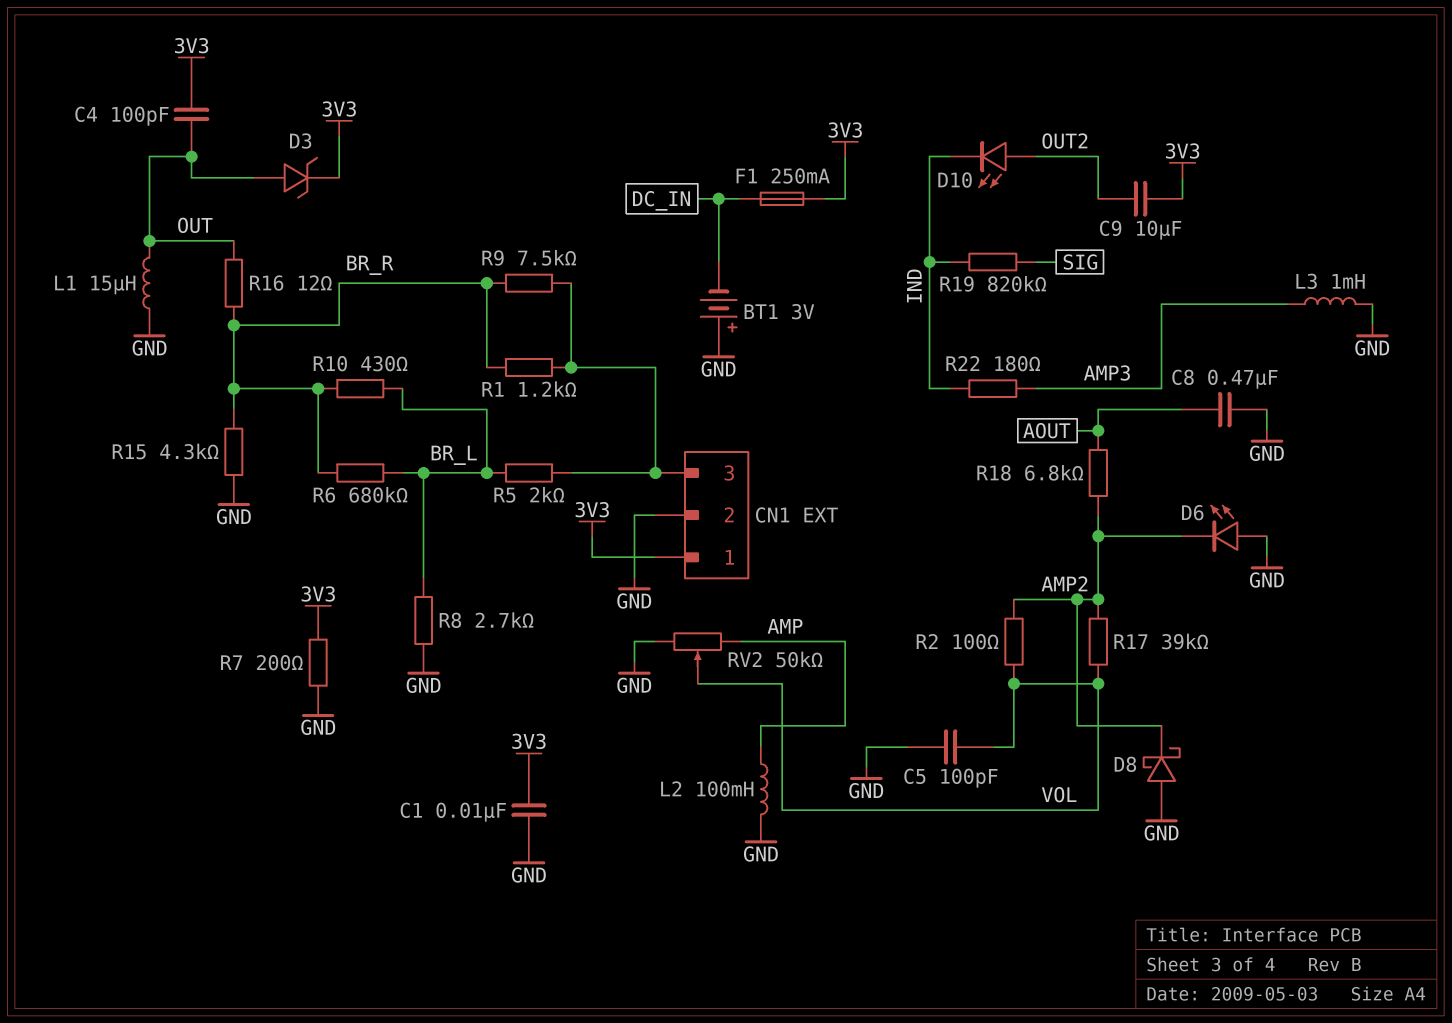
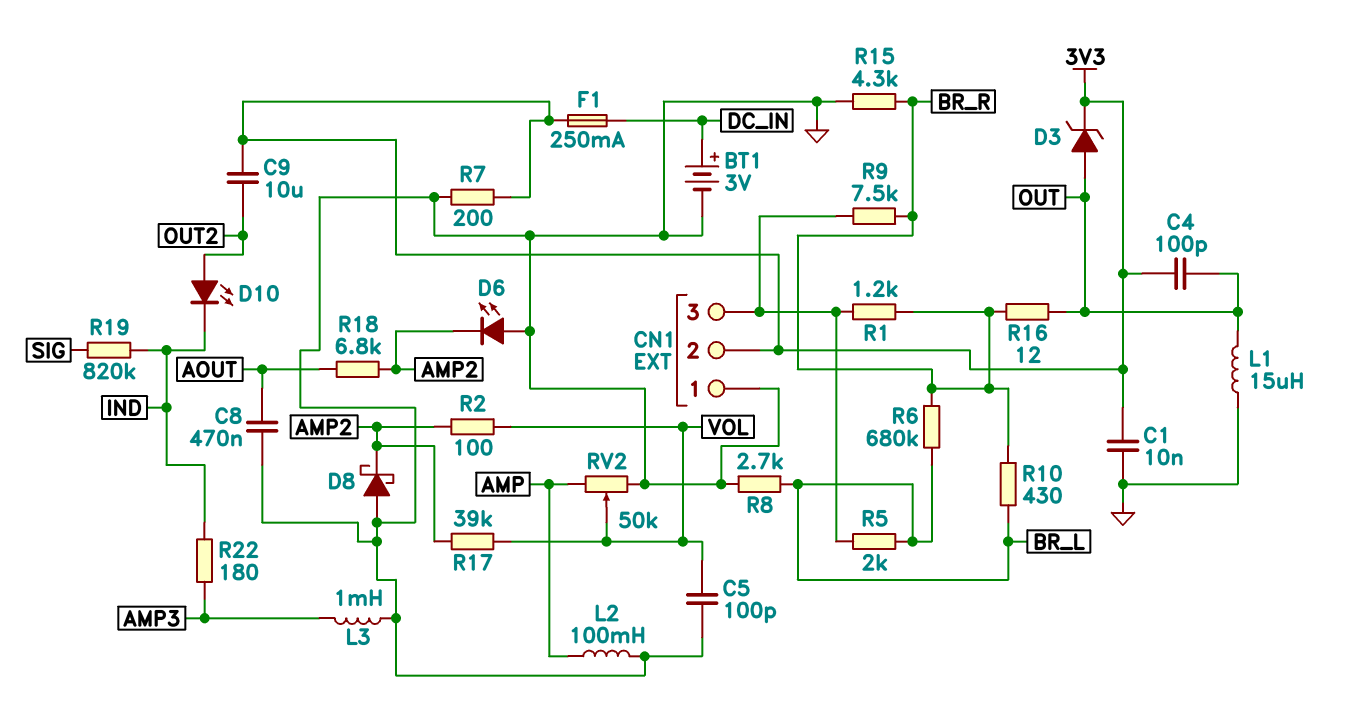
BT1: 3V (plus GND, minus DC_IN) -> 3V (plus DC_IN, minus GND)
CN1 pin 1: 3V3 -> GND
CN1 pin 2: GND -> 3V3

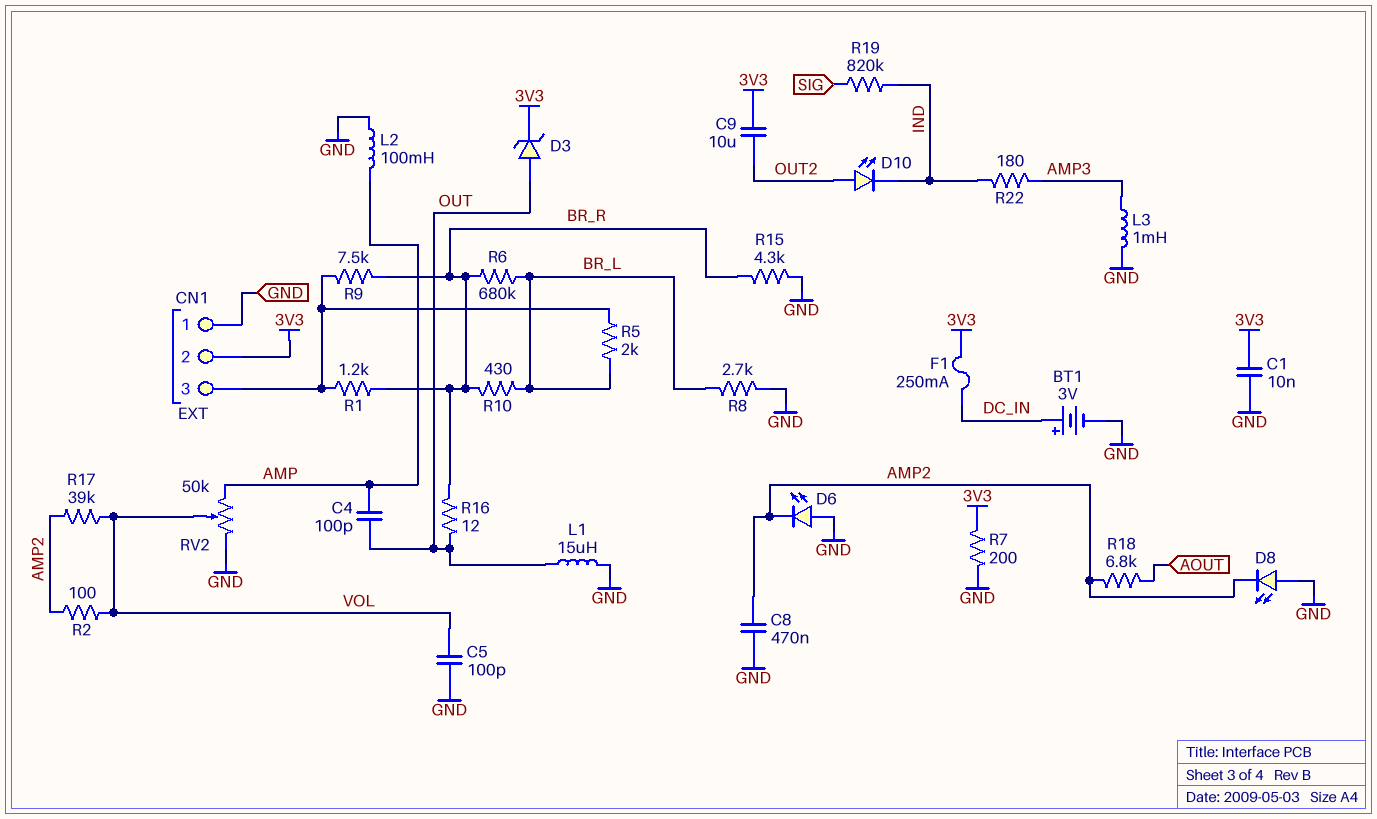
C4: 100pF (3V3, OUT) -> 100pF (AMP, OUT)
C8: 470nF (AOUT, GND) -> 470nF (AMP2, GND)
D8: schottky (A GND, K AMP2) -> LED (A GND, K AMP2)

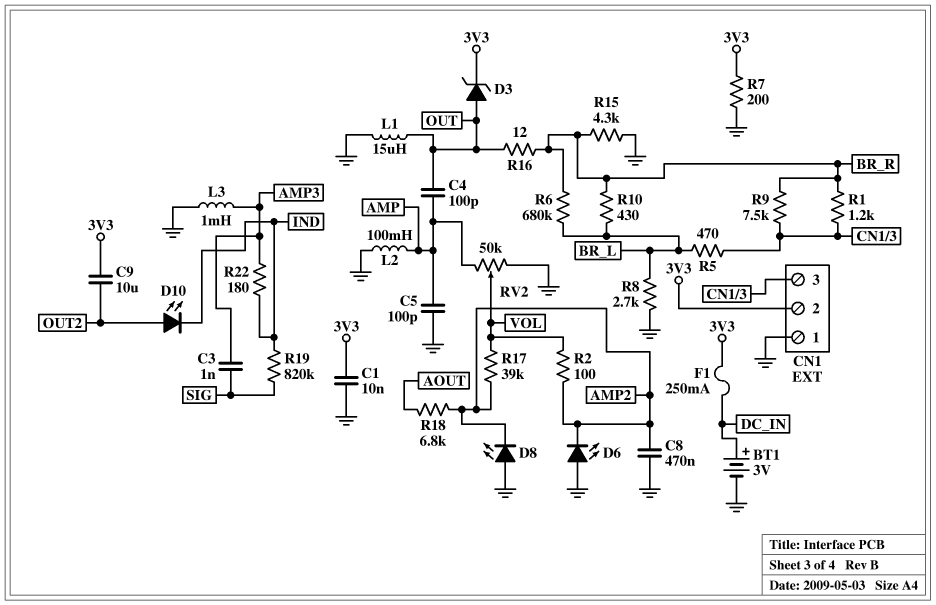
C3: none -> 1nF (AMP3, SIG)
C5: 100pF (GND, VOL) -> 100pF (AMP, GND)
R5: 2k (BR_L, CN1/3) -> 470 (BR_L, CN1/3)

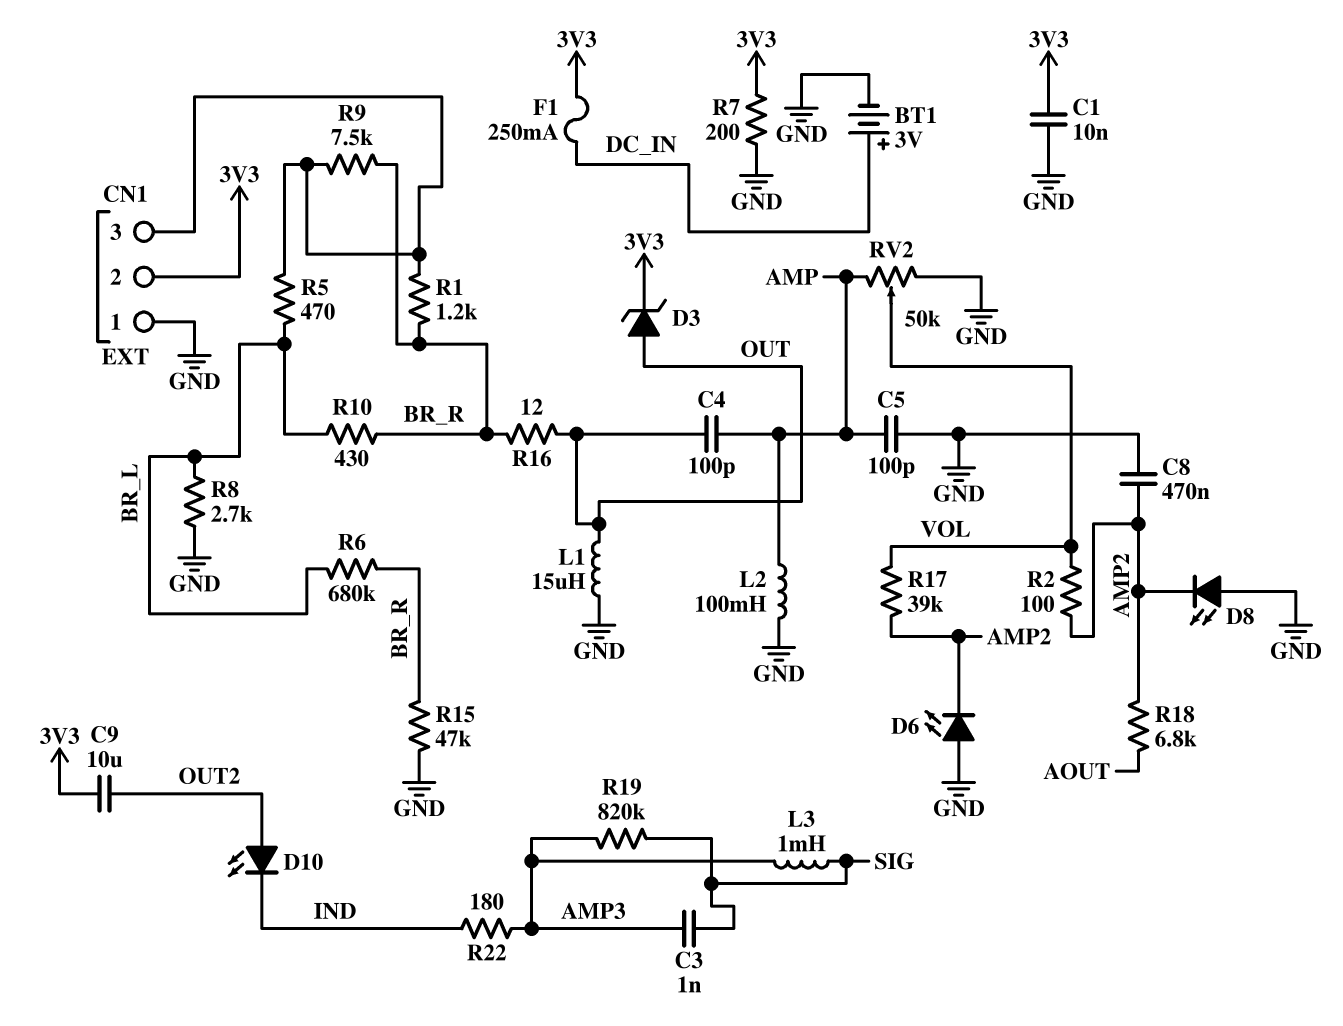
L3: 1mH (AMP3, GND) -> 1mH (AMP3, SIG)
R15: 4.3k (BR_R, GND) -> 47k (BR_R, GND)
R19: 820k (IND, SIG) -> 820k (AMP3, SIG)

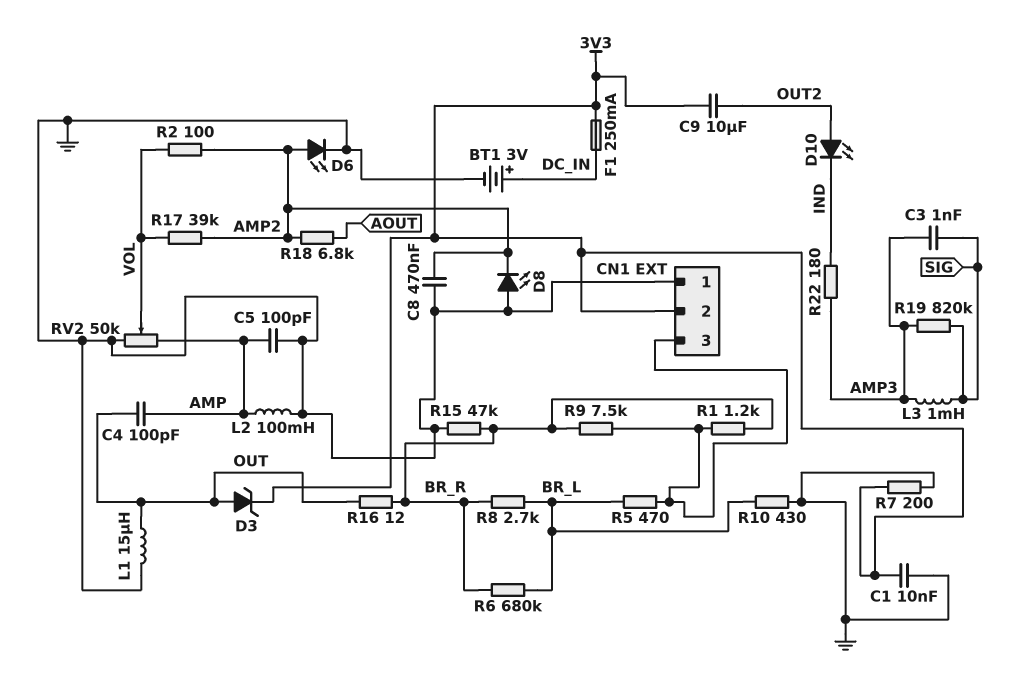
D6: LED (A GND, K AMP2) -> LED (A AMP2, K GND)
R8: 2.7k (BR_L, GND) -> 2.7k (BR_L, BR_R)
R10: 430 (BR_L, BR_R) -> 430 (BR_L, GND)

